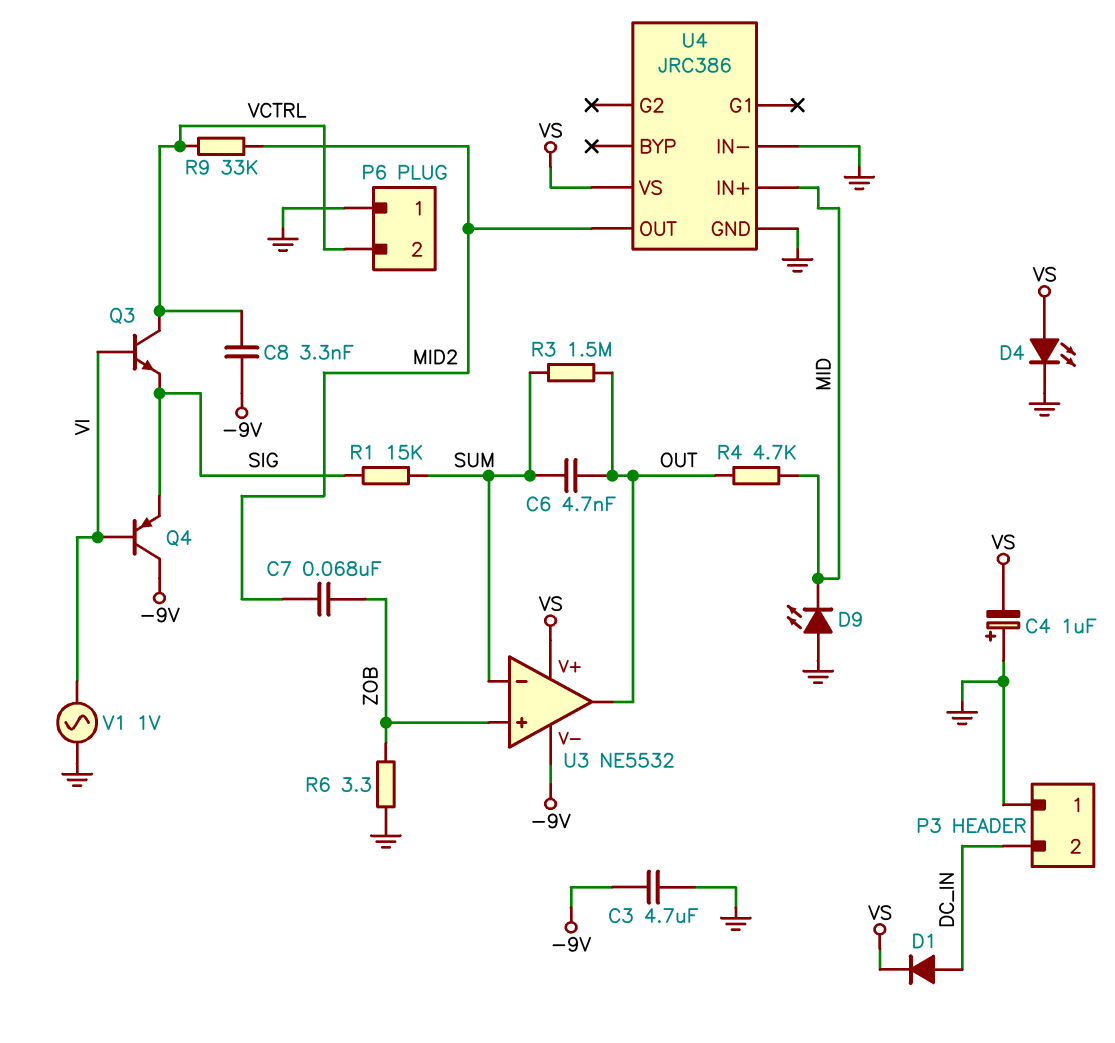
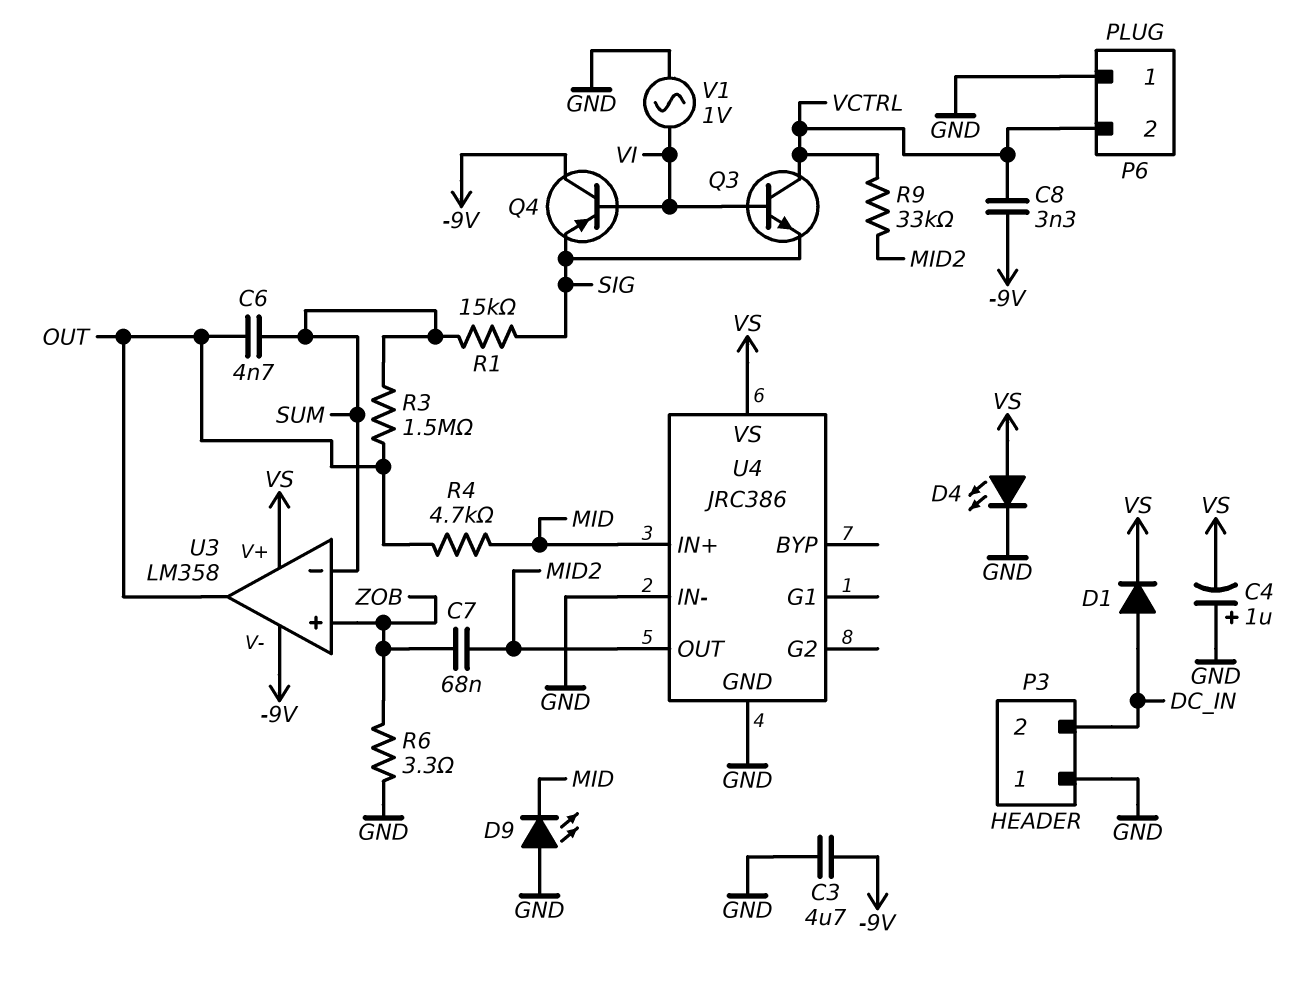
U3: NE5532 -> LM358

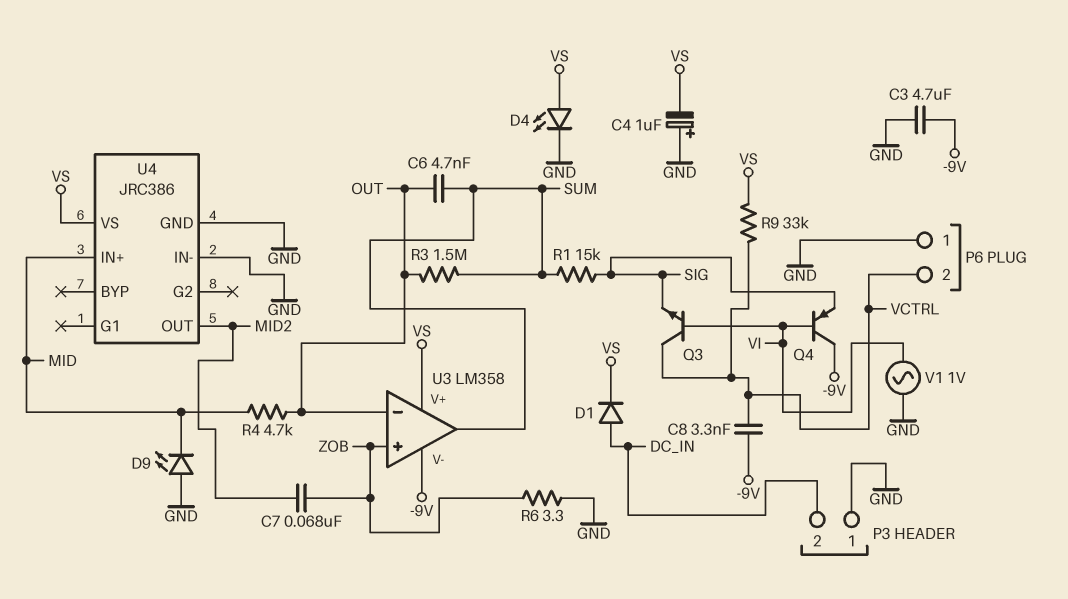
R9: 33k (MID2, VCTRL) -> 33k (VCTRL, VS)
U3 pin in-: SUM -> OUT
U3 pin out: OUT -> SUM

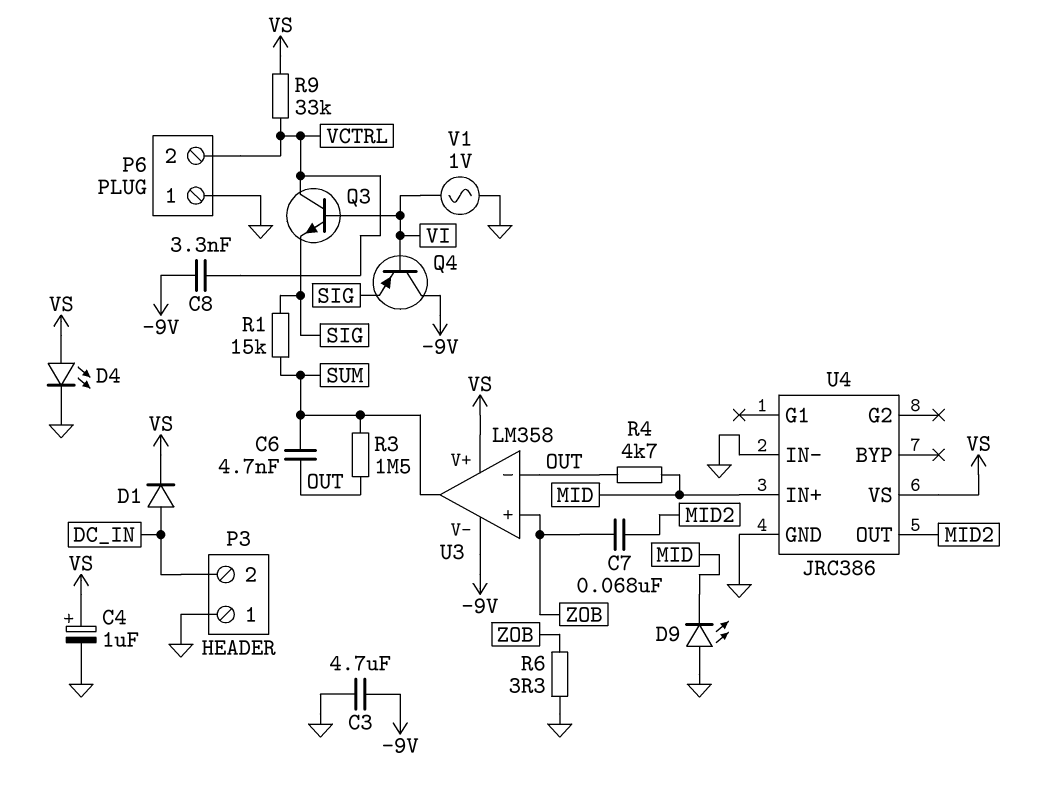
C4: 1uF (plus GND, minus VS) -> 1uF (plus VS, minus GND)

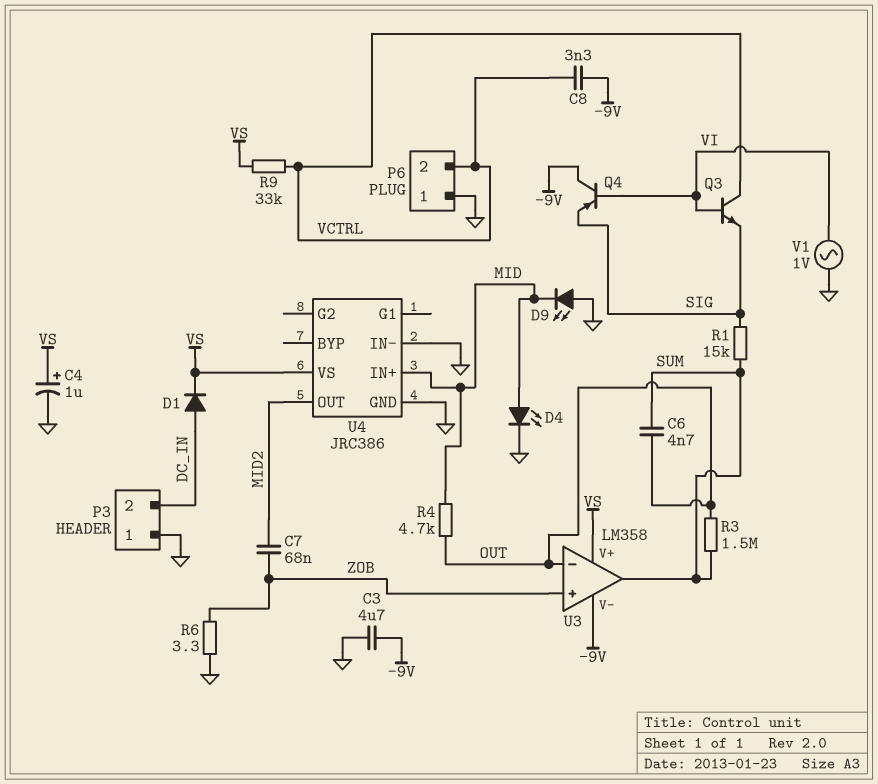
D4: LED (A VS, K GND) -> LED (A MID, K GND)

